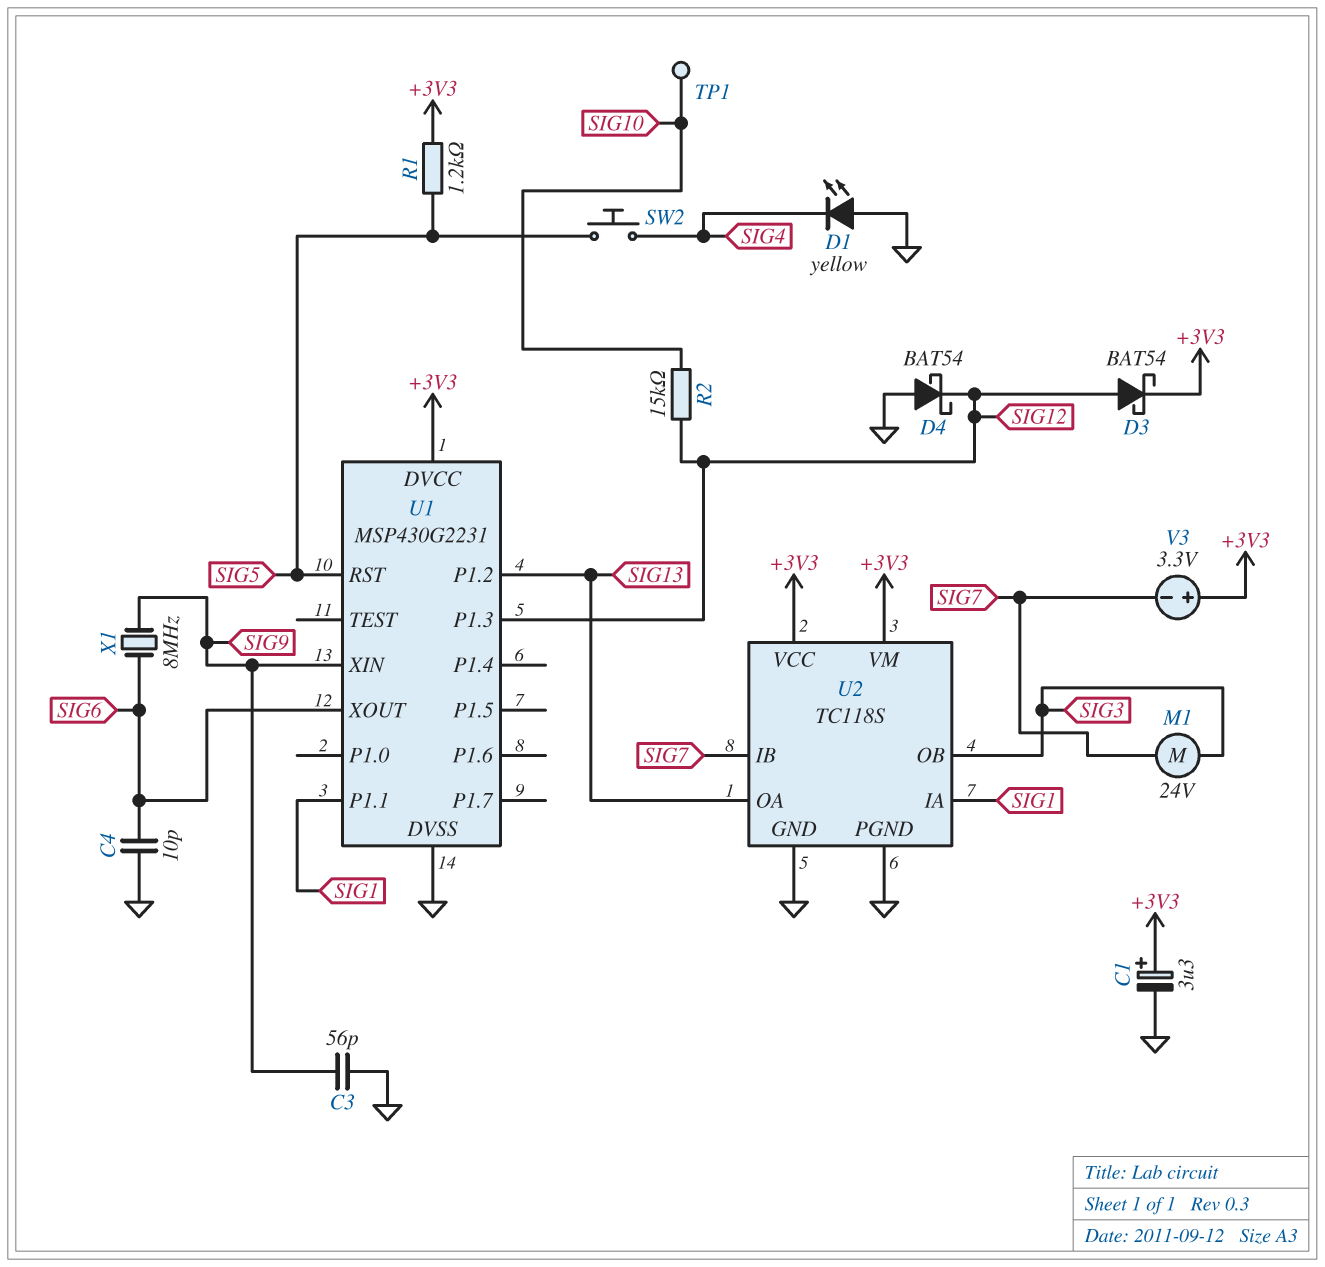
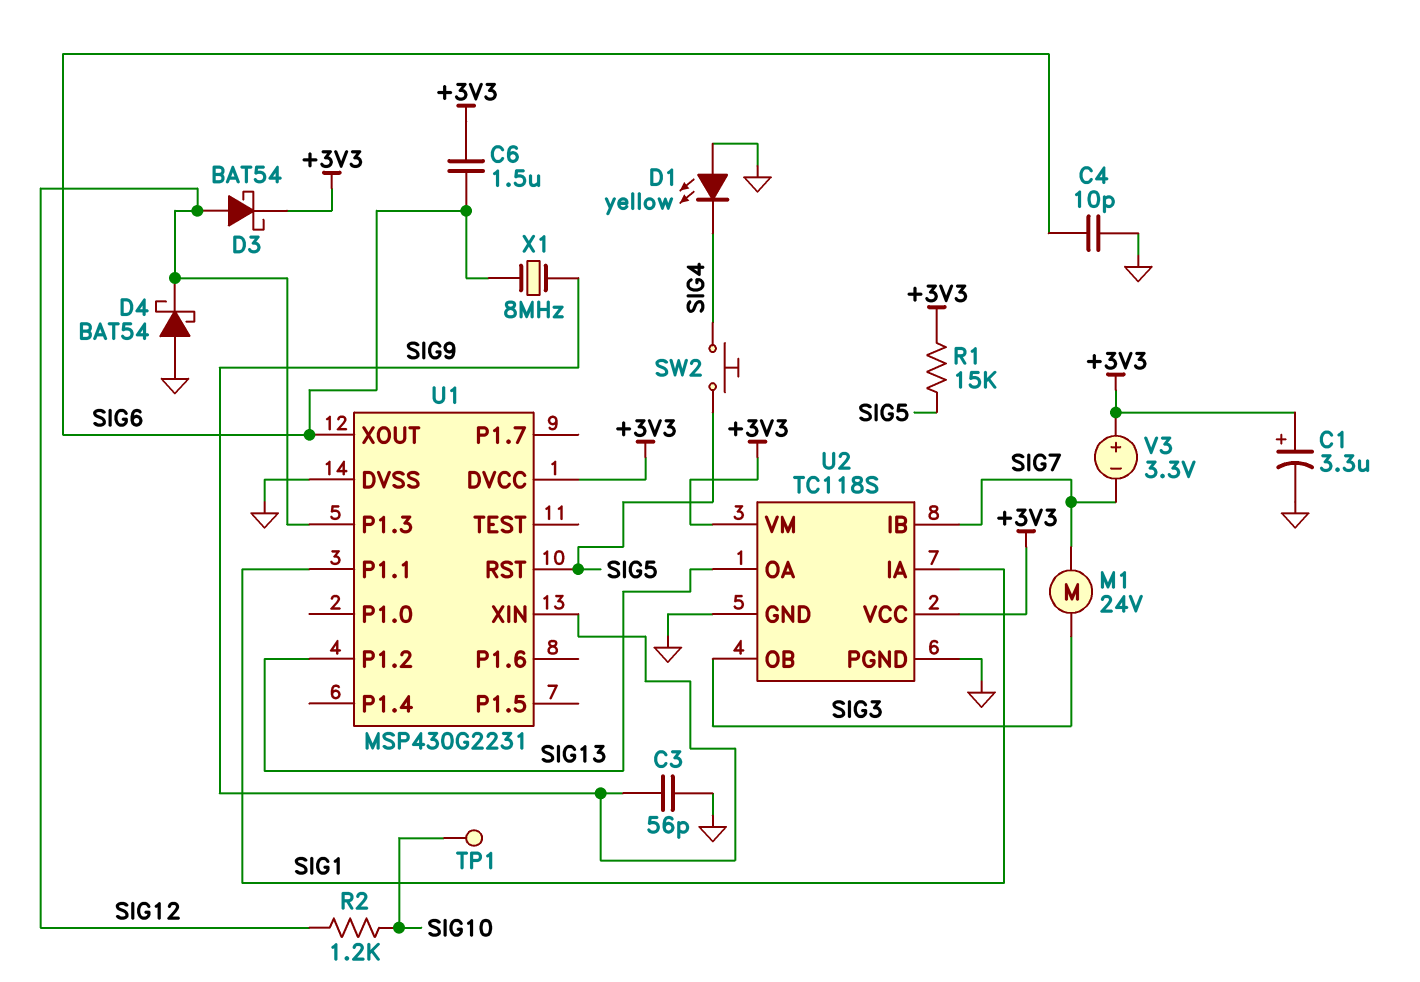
C6: none -> 1.5uF (+3V3, SIG6)
R1: 1.2k (+3V3, SIG5) -> 15k (+3V3, SIG5)
R2: 15k (SIG10, SIG12) -> 1.2k (SIG10, SIG12)

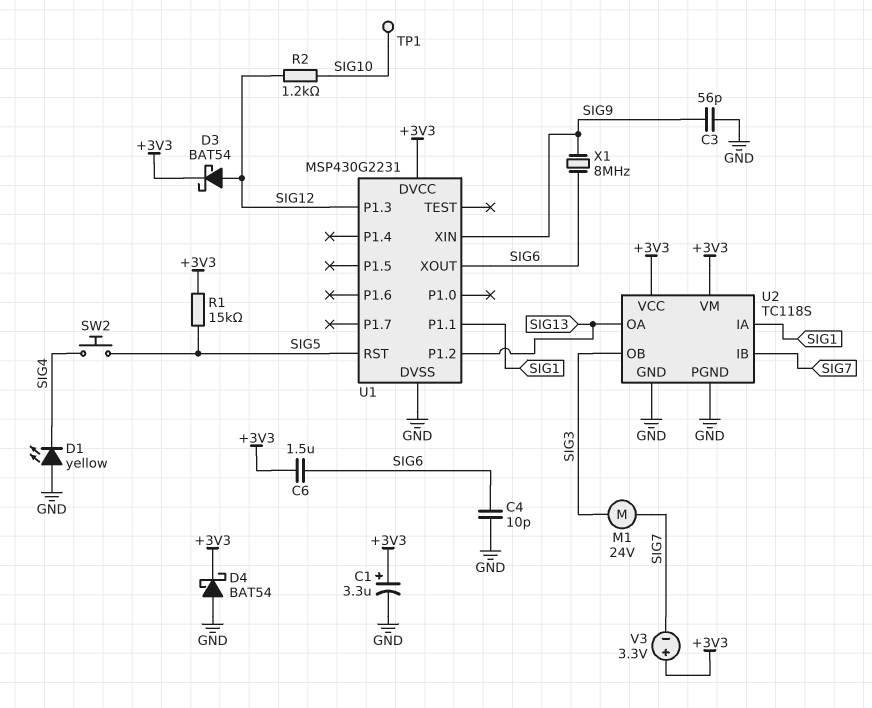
D4: schottky BAT54 (A GND, K SIG12) -> schottky BAT54 (A GND, K +3V3)

